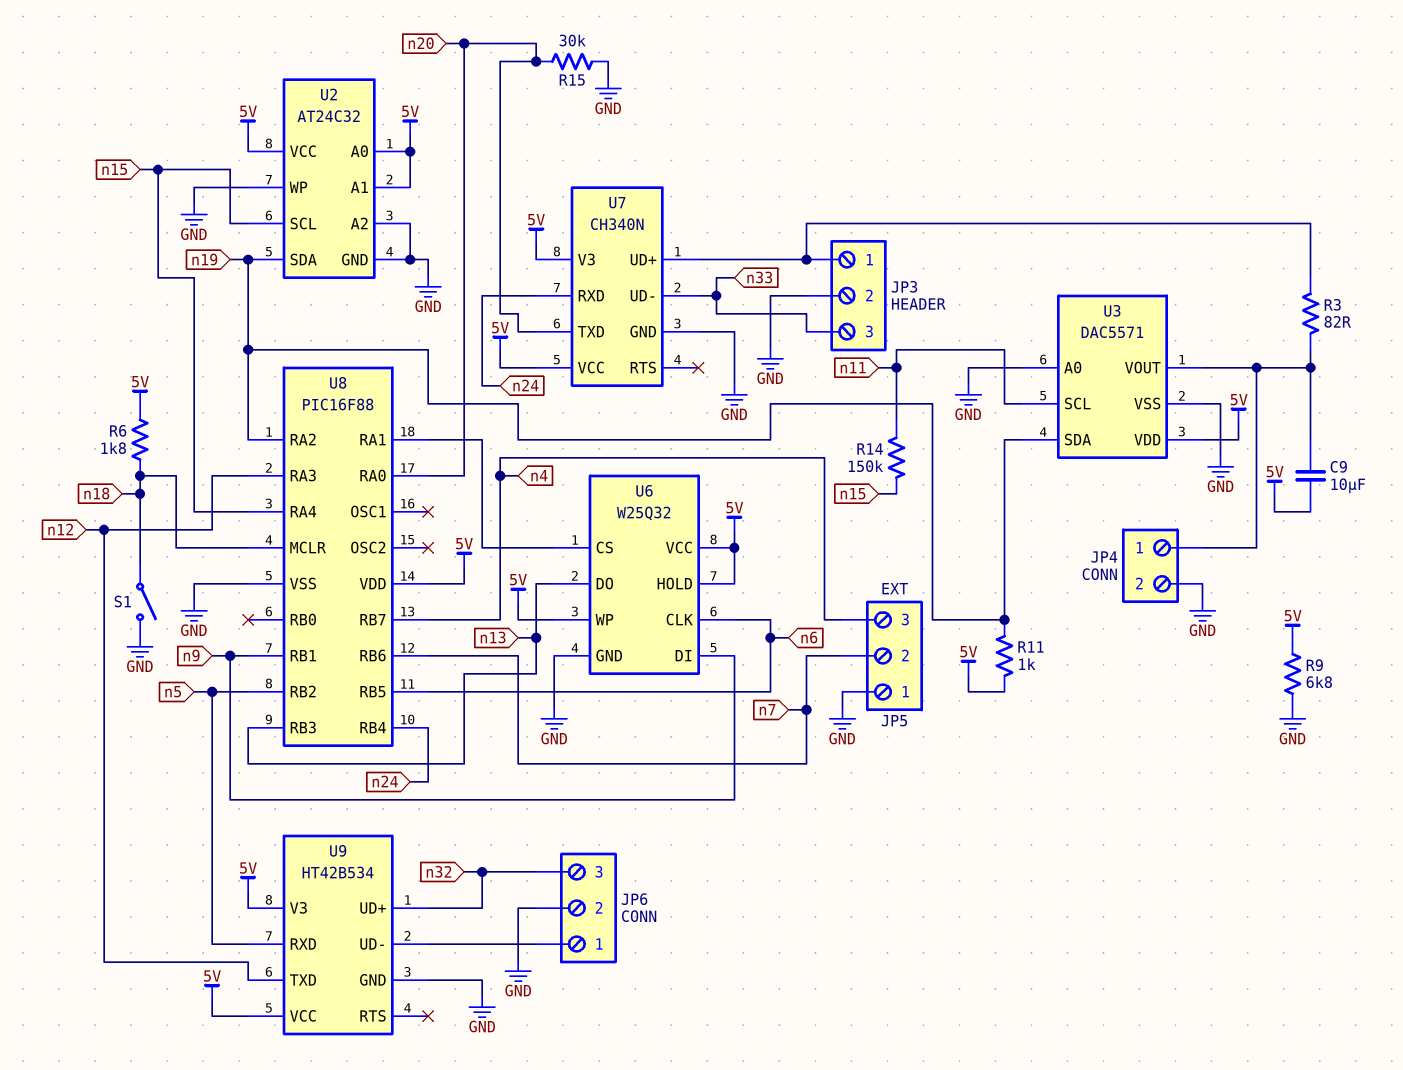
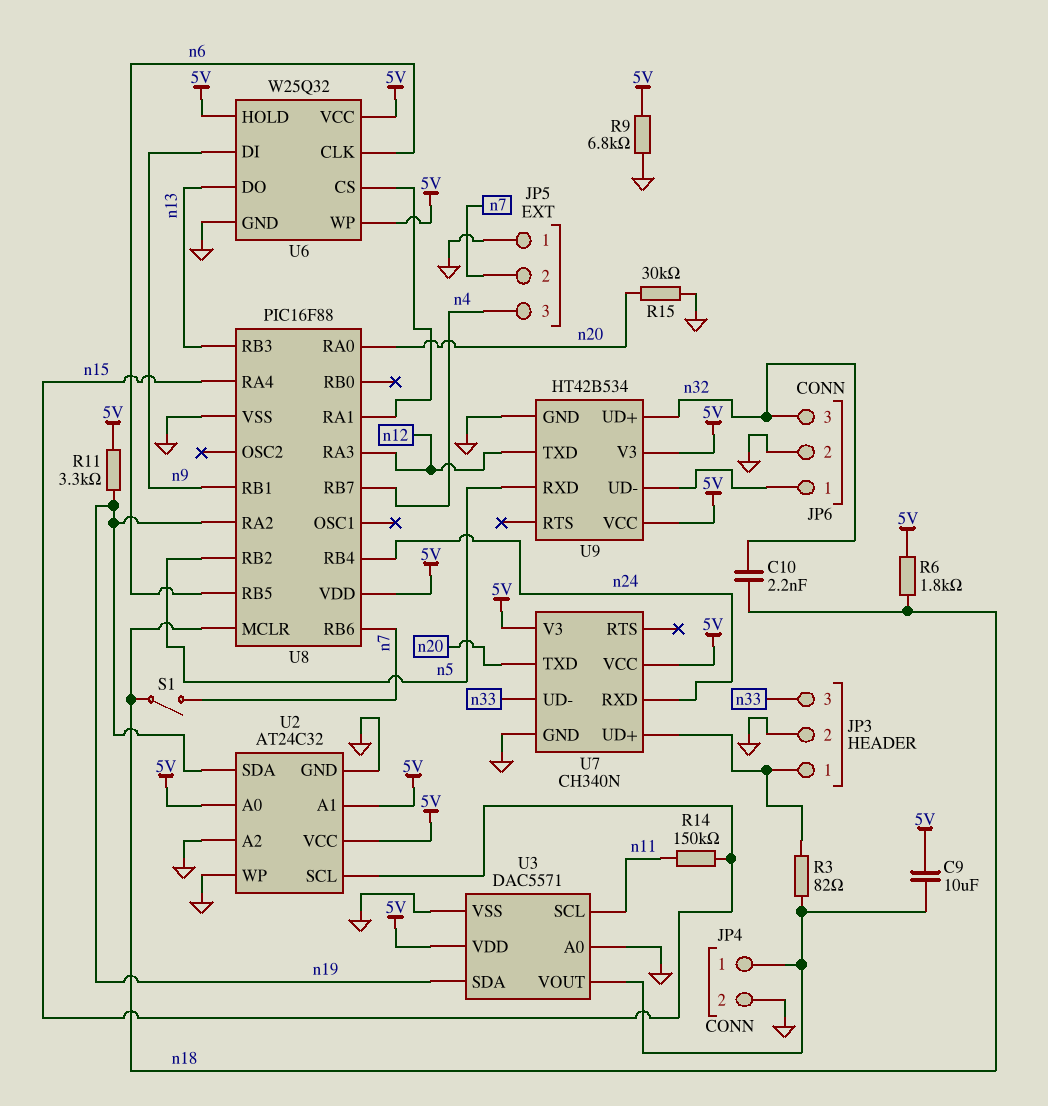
C10: none -> 2.2nF (n18, n32)
R11: 1k (5V, n19) -> 3.3k (5V, n19)
S1: switch (GND, n18) -> switch (n7, n18)

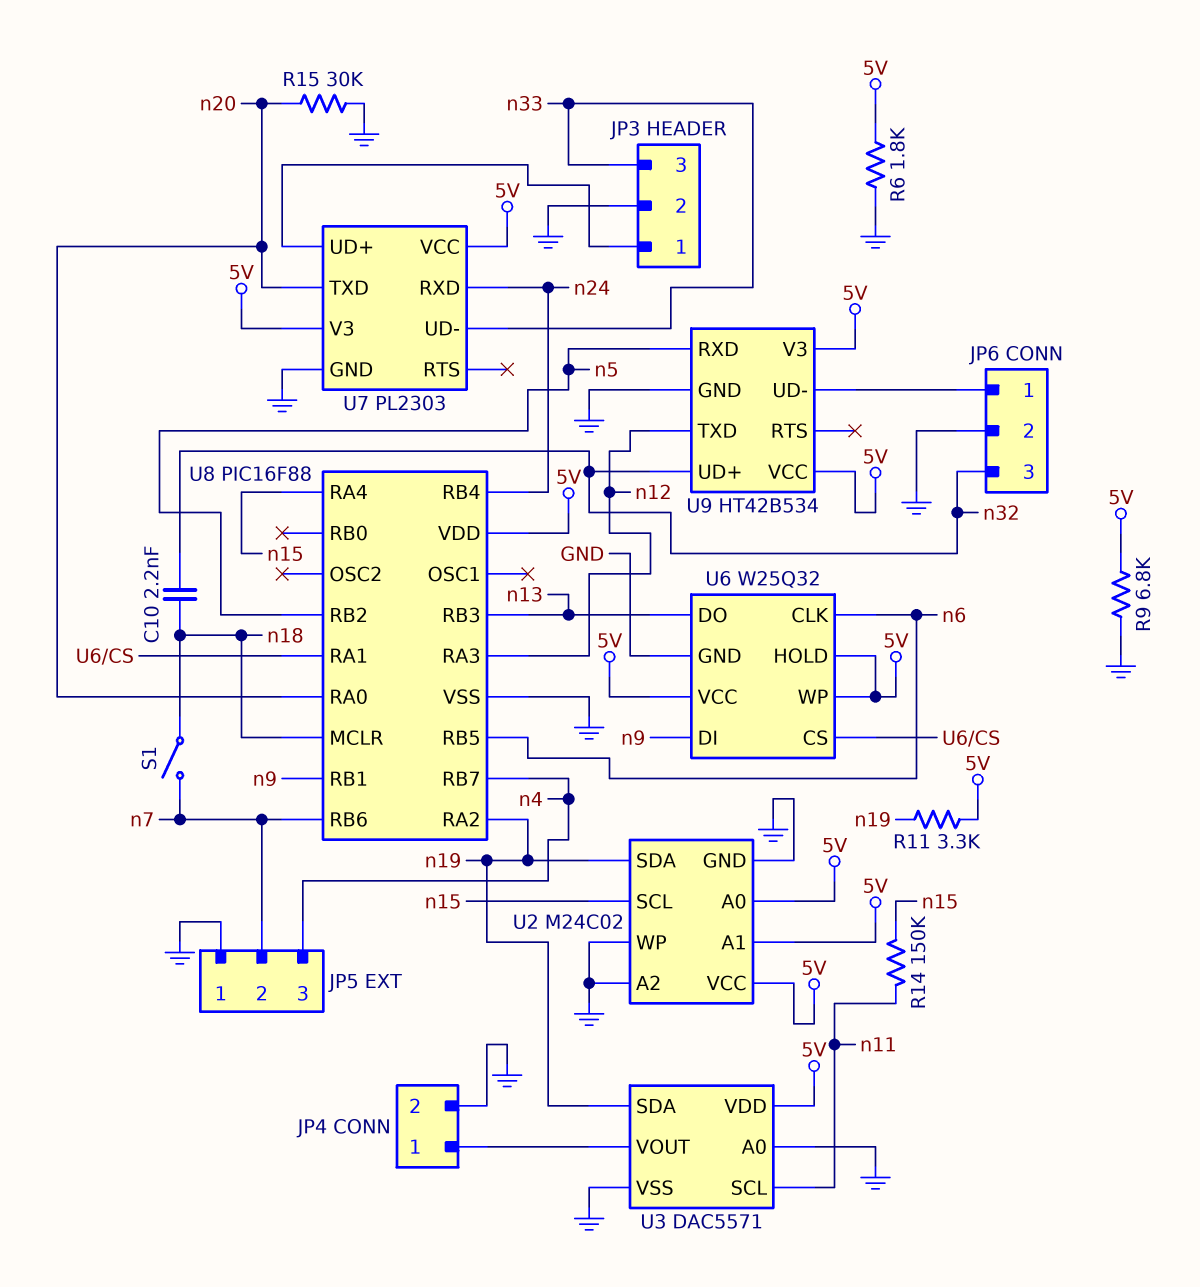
C9: 10uF (5V, JP4/1) -> none
R3: 82 (JP3/1, JP4/1) -> none
R6: 1.8k (5V, n18) -> 1.8k (5V, GND)
U2: AT24C32 -> M24C02
U7: CH340N -> PL2303

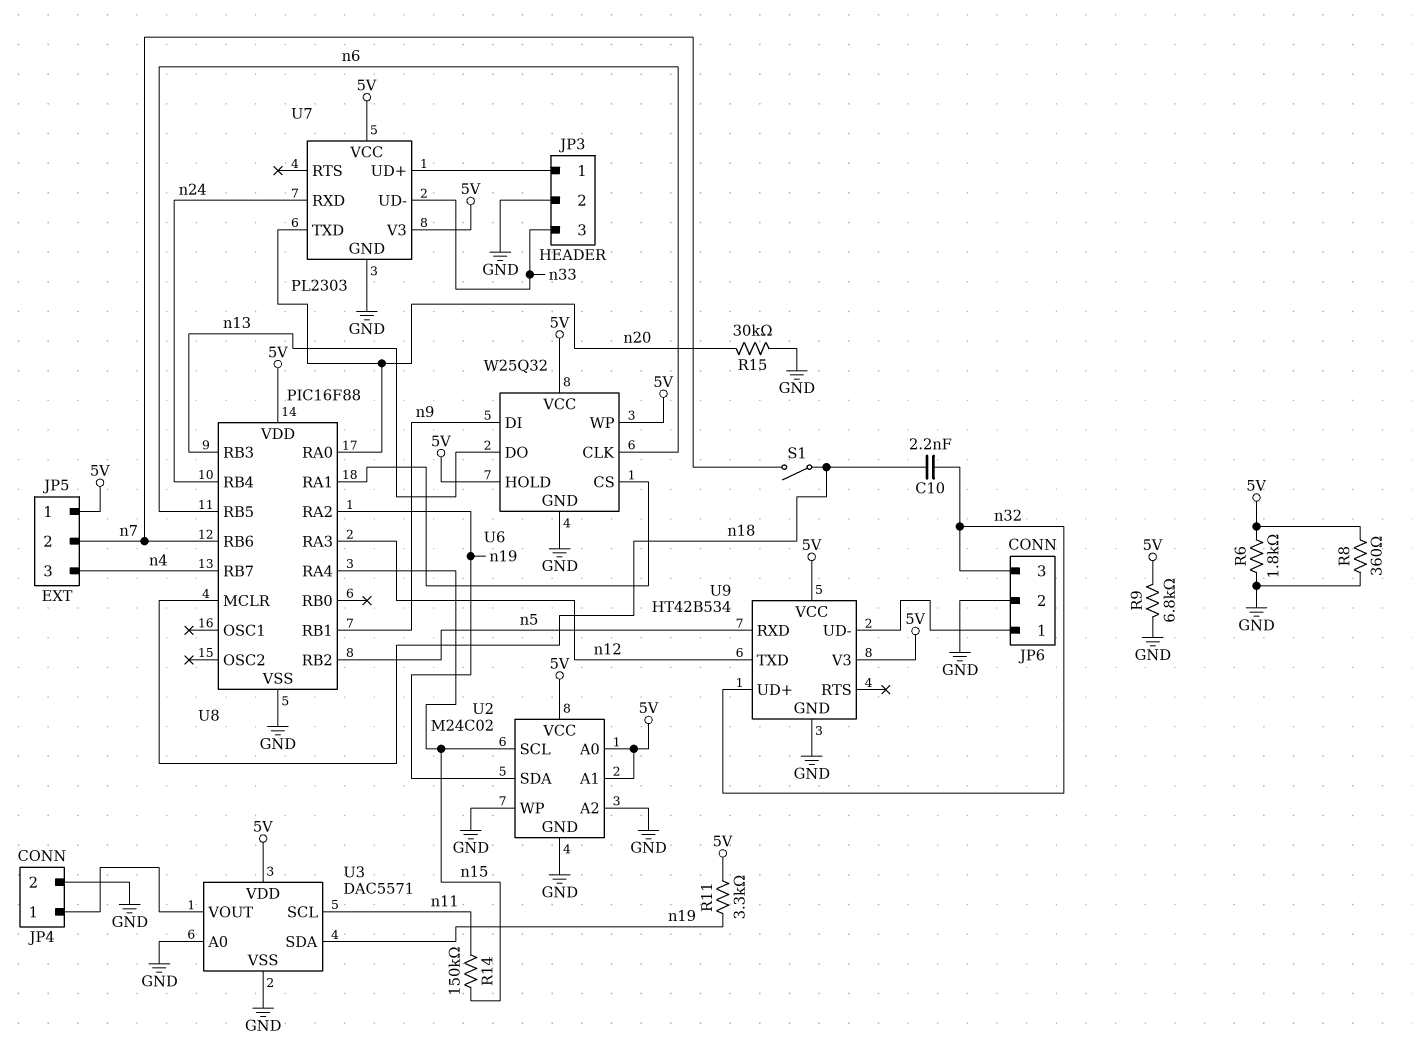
JP5 pin 1: GND -> 5V
R8: none -> 360 (5V, GND)

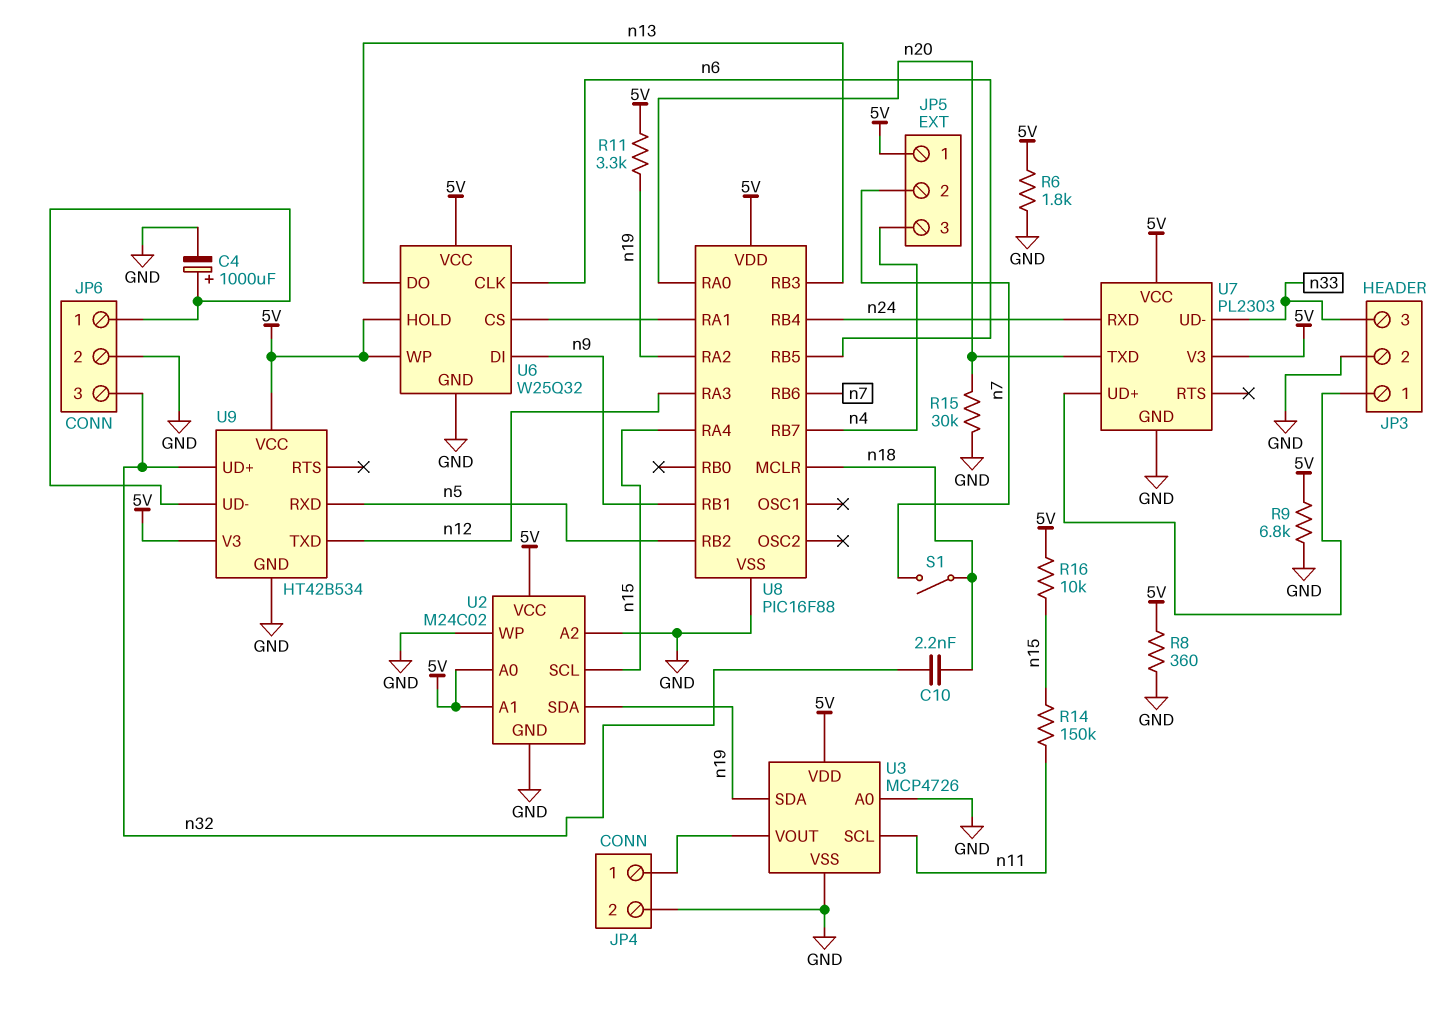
C4: none -> 1000uF (plus JP6/1, minus GND)
R16: none -> 10k (5V, n15)
U3: DAC5571 -> MCP4726

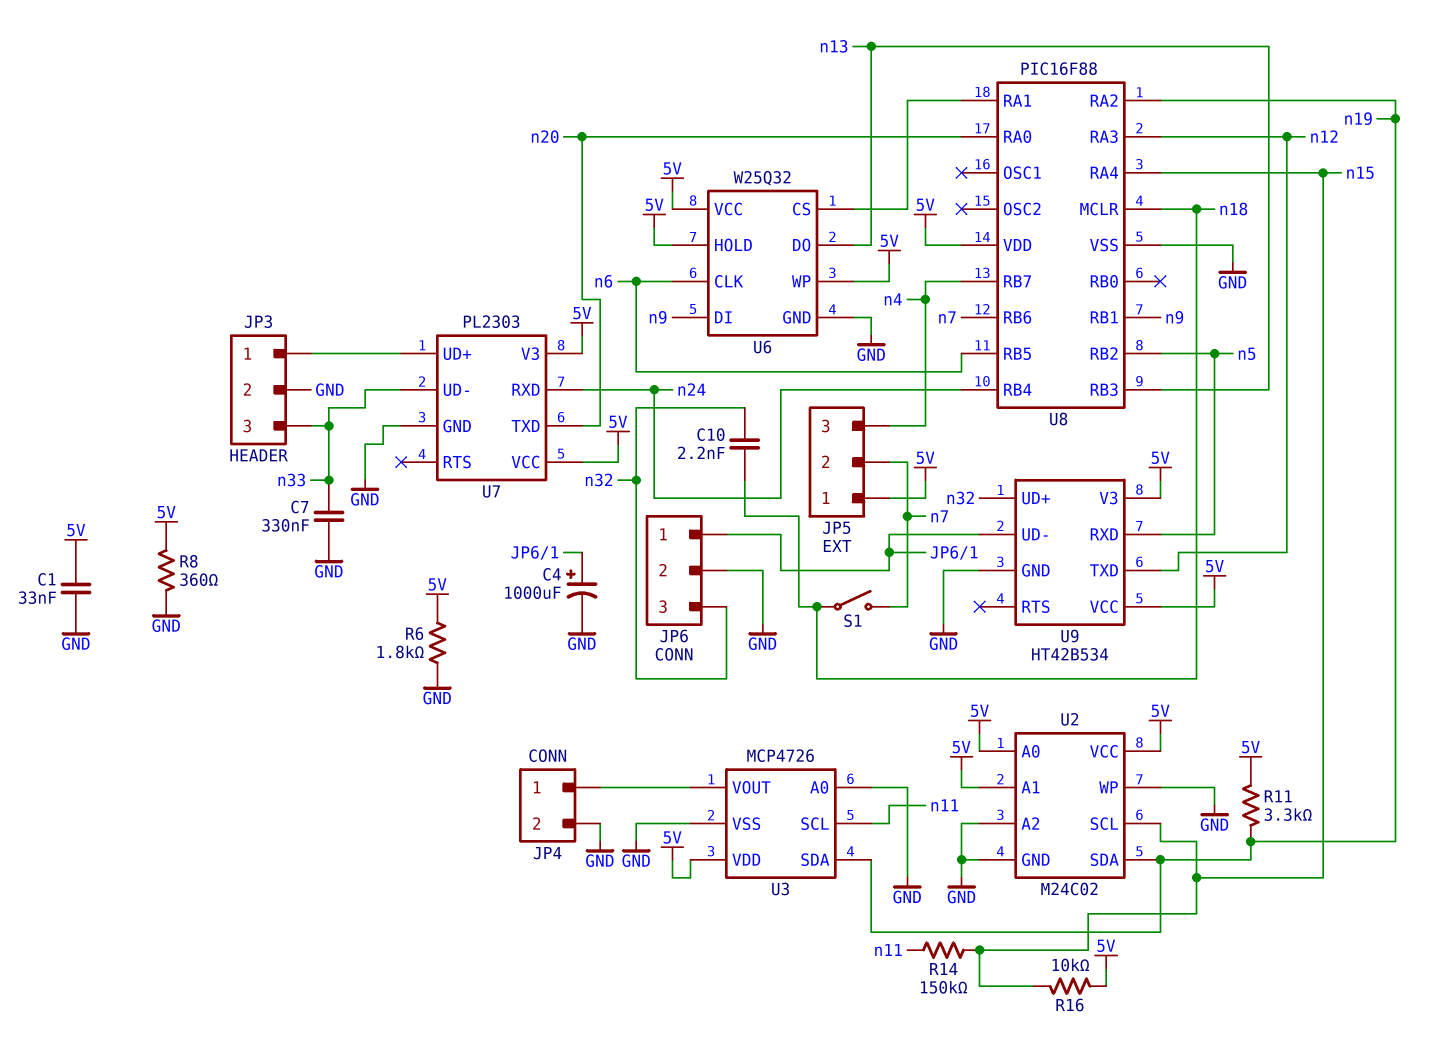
C1: none -> 33nF (5V, GND)
C7: none -> 330nF (GND, n33)
R9: 6.8k (5V, GND) -> none
R15: 30k (GND, n20) -> none

